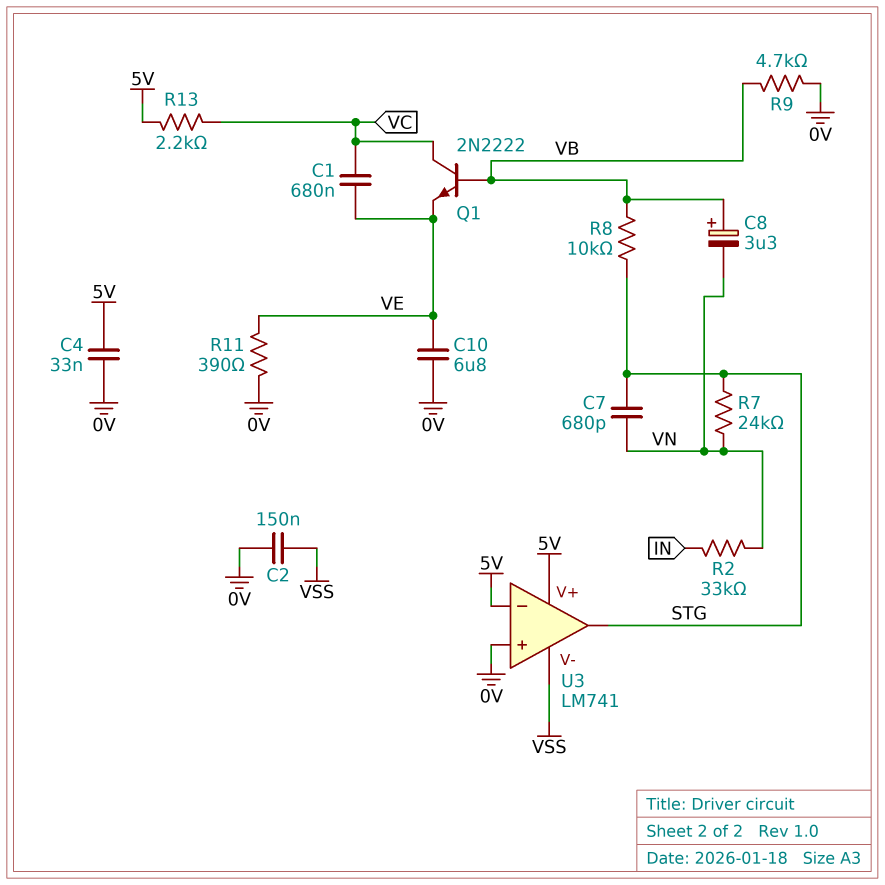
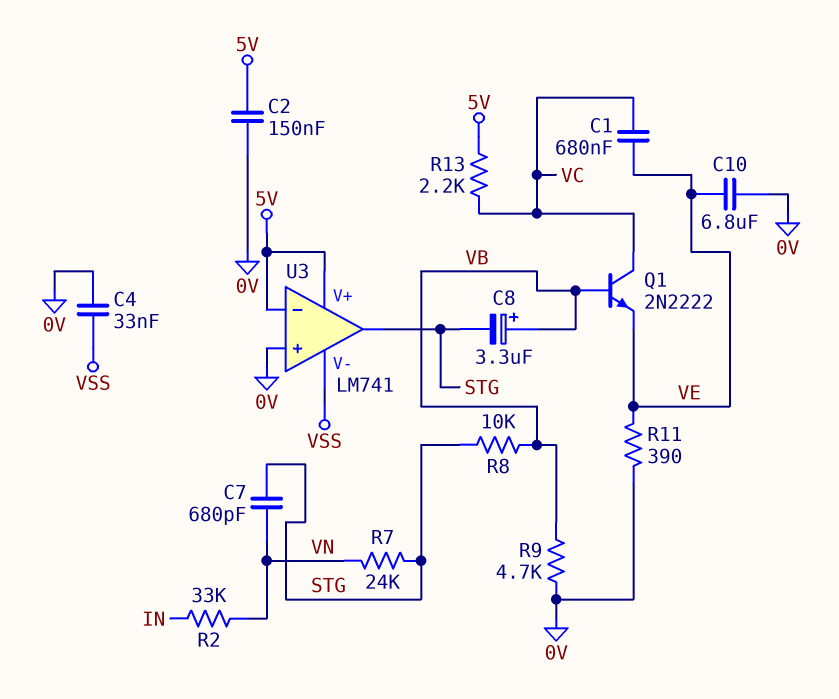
C2: 150nF (0V, VSS) -> 150nF (0V, 5V)
C4: 33nF (0V, 5V) -> 33nF (0V, VSS)
C8: 3.3uF (plus VB, minus VN) -> 3.3uF (plus VB, minus STG)

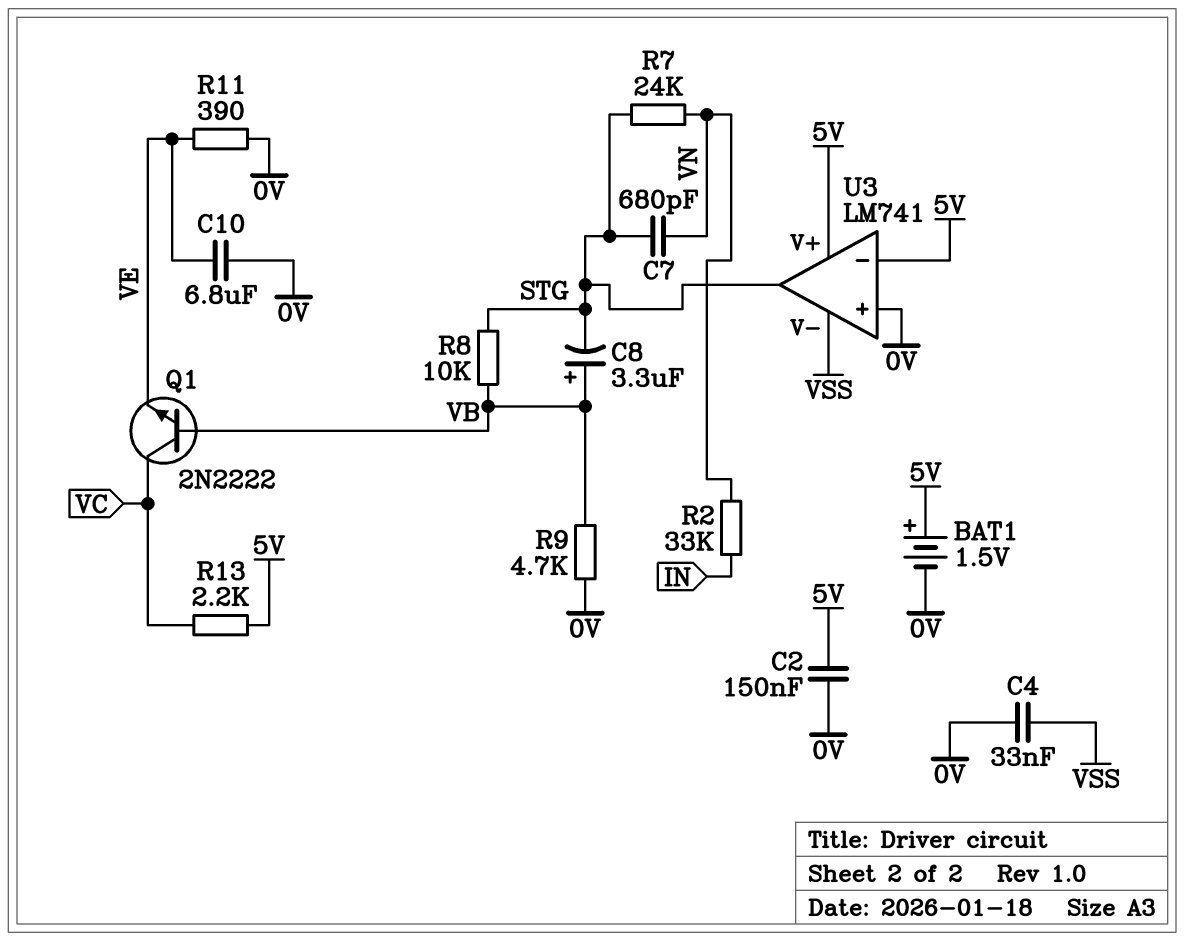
BAT1: none -> 1.5V (plus 5V, minus 0V)
C1: 680nF (VC, VE) -> none

